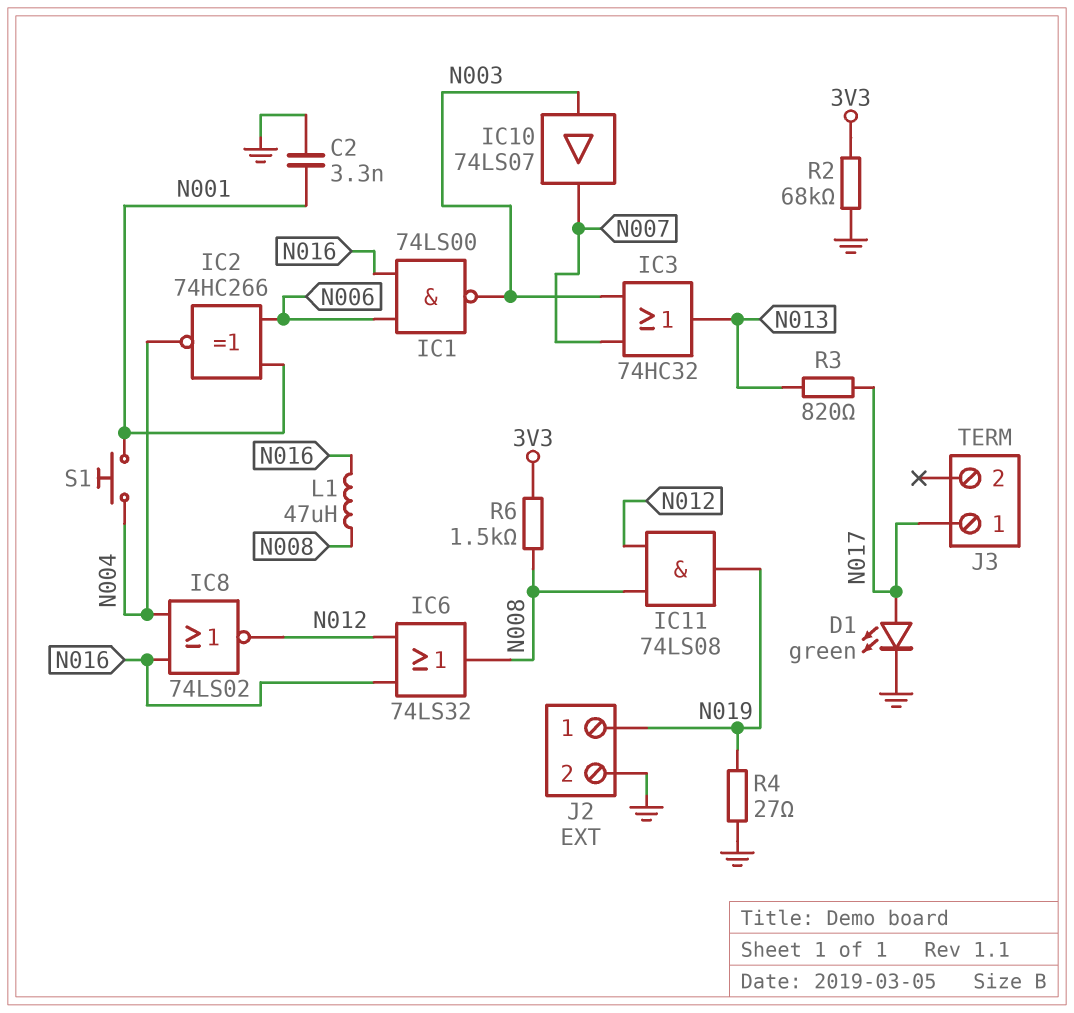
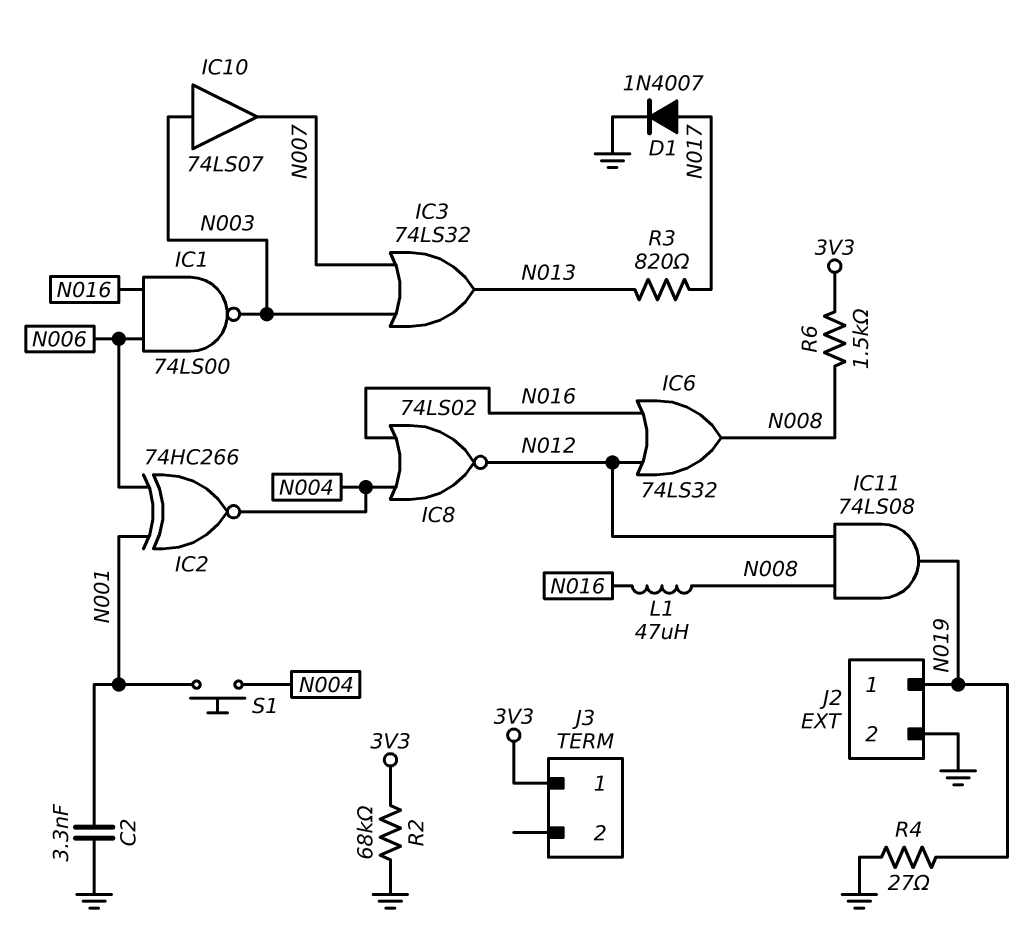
D1: LED green (A N017, K GND) -> diode 1N4007 (A N017, K GND)
IC3: OR 74HC32 (in N003, in N007, out N013) -> OR 74LS32 (in N003, in N007, out N013)
J3 pin 1: N017 -> 3V3

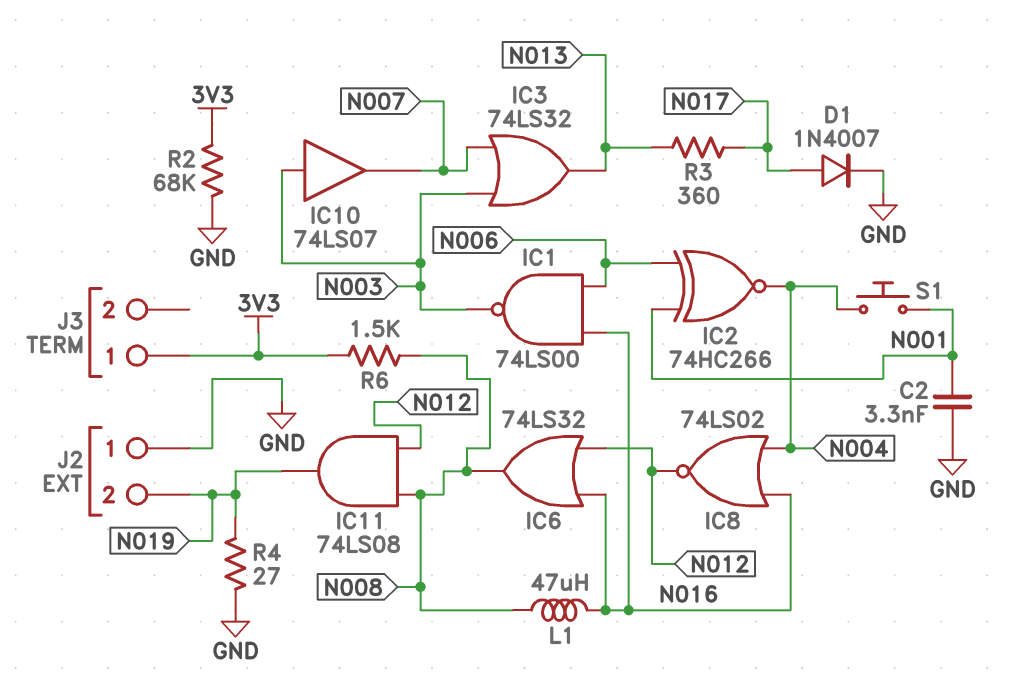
J2 pin 1: N019 -> GND
J2 pin 2: GND -> N019
R3: 820 (N013, N017) -> 360 (N013, N017)

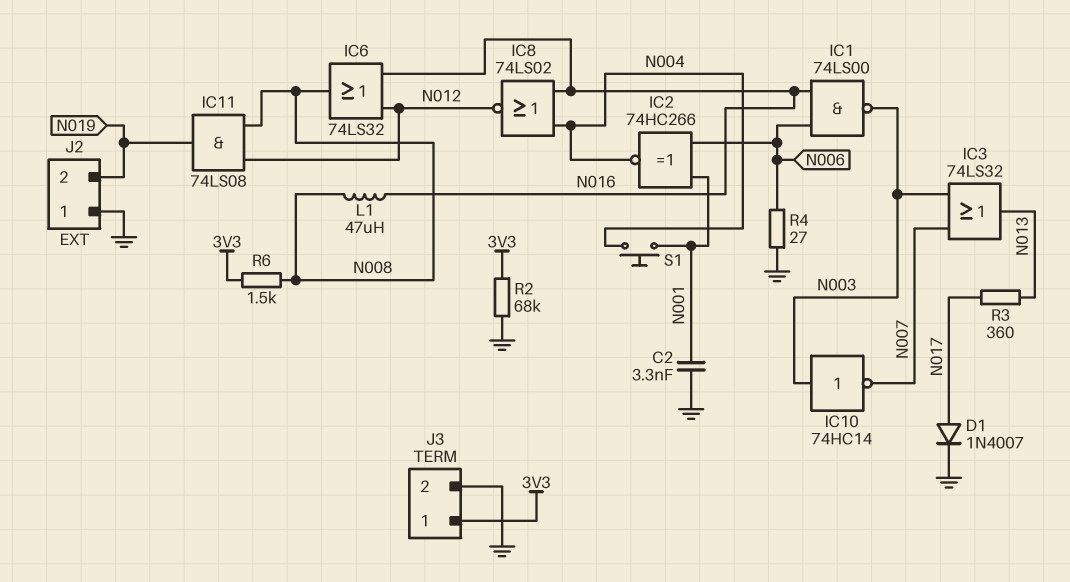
IC10: buffer 74LS07 (in N003, out N007) -> NOT 74HC14 (in N003, out N007)
J3 pin 2: none -> GND
R4: 27 (GND, N019) -> 27 (GND, N006)

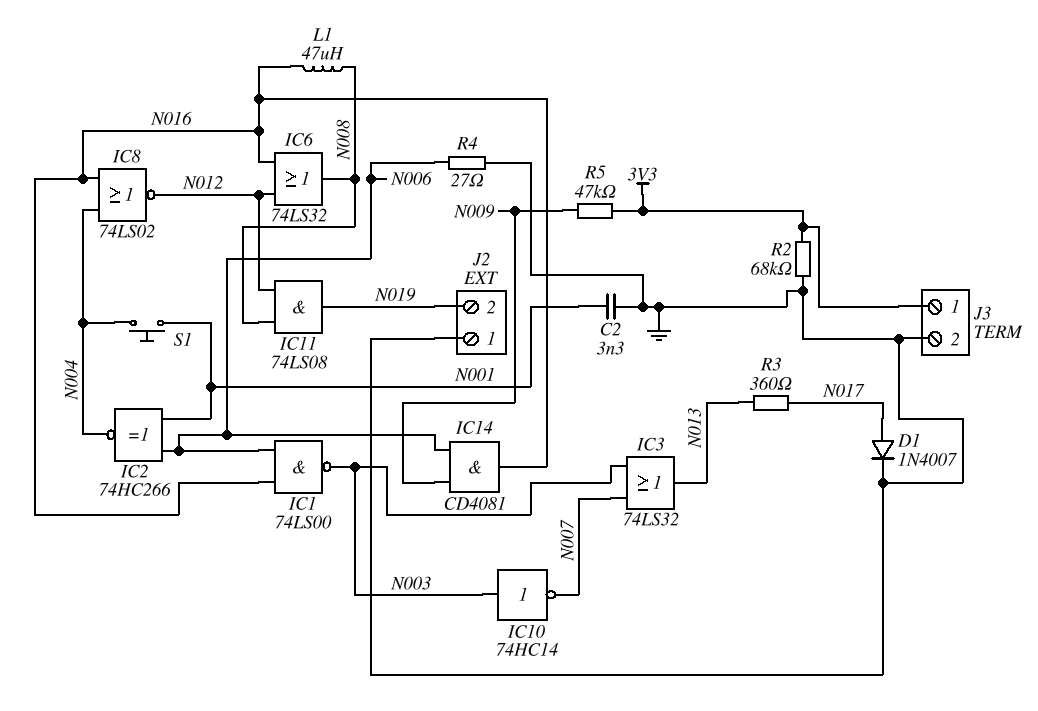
IC14: none -> AND CD4081 (in N006, in N009, out N016)
R5: none -> 47k (3V3, N009)
R6: 1.5k (3V3, N008) -> none

